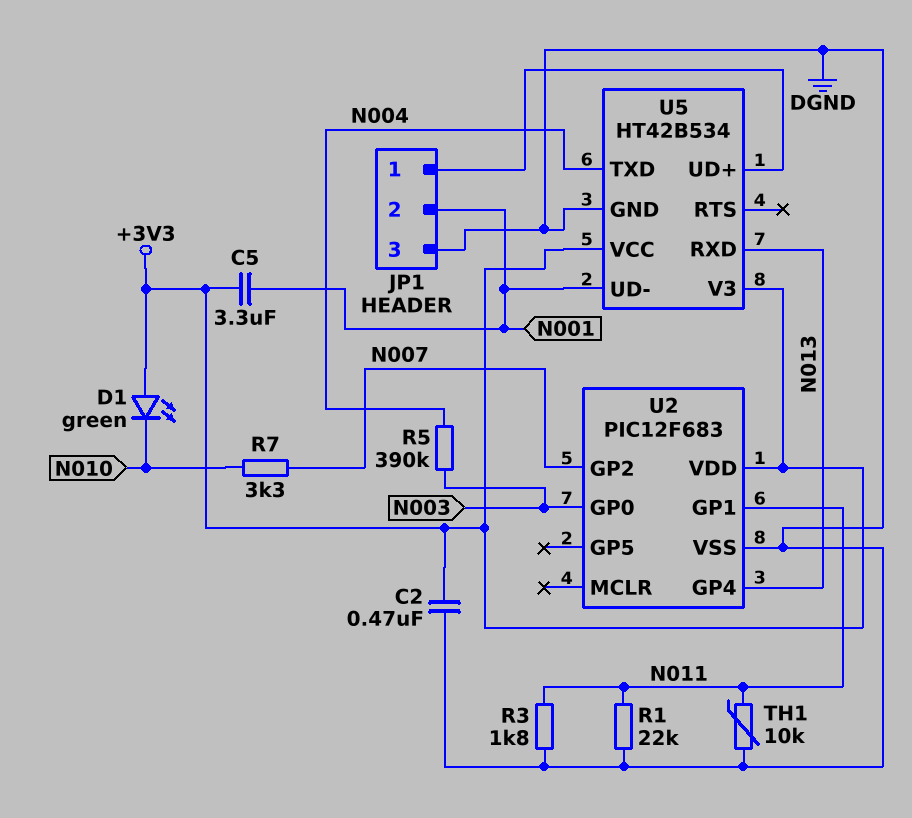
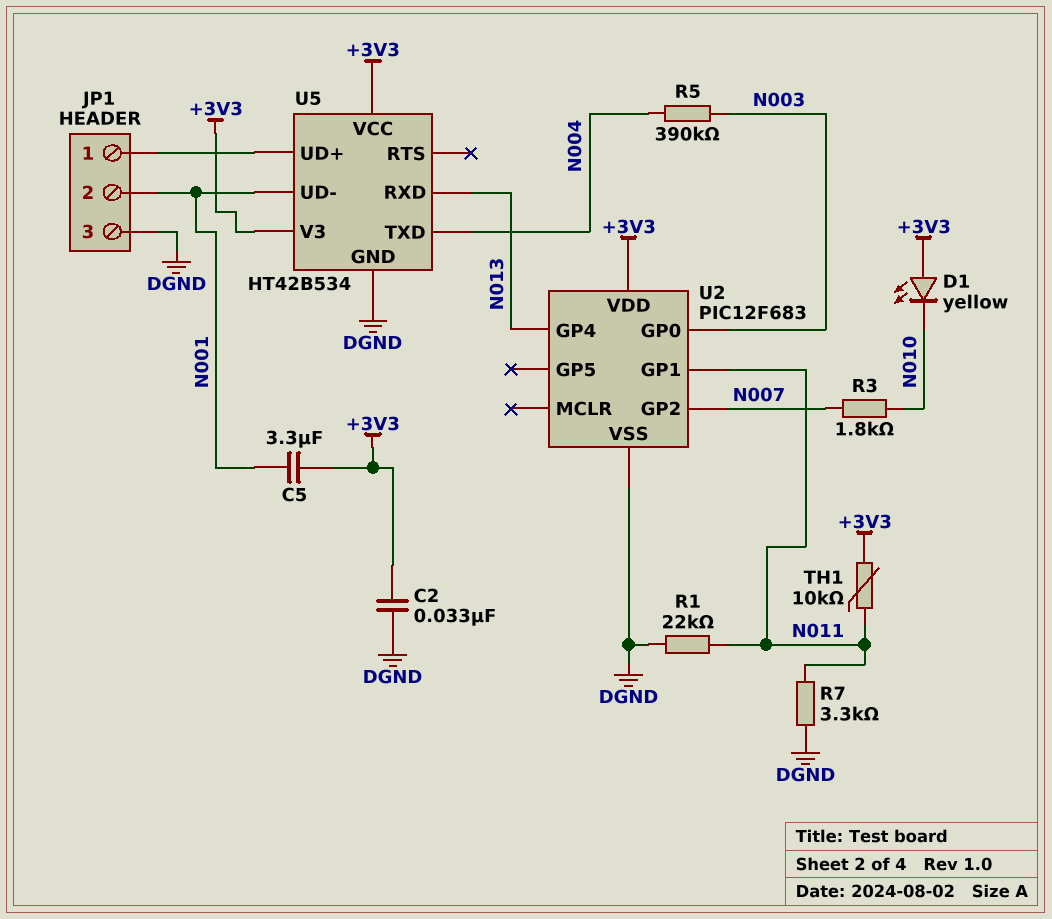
C2: 470nF (+3V3, DGND) -> 33nF (+3V3, DGND)
D1: LED green (A +3V3, K N010) -> LED yellow (A +3V3, K N010)
R3: 1.8k (DGND, N011) -> 1.8k (N007, N010)
R7: 3.3k (N007, N010) -> 3.3k (DGND, N011)
TH1: 10k (DGND, N011) -> 10k (+3V3, N011)

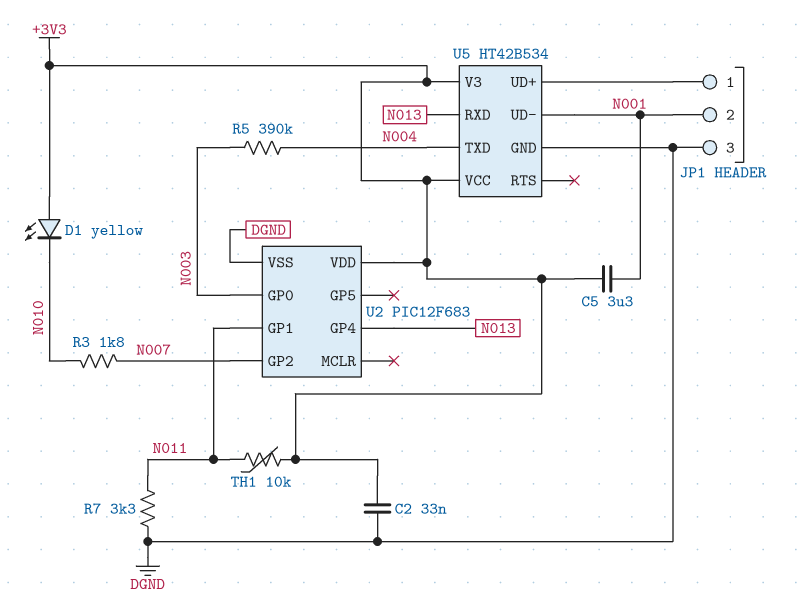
R1: 22k (DGND, N011) -> none

